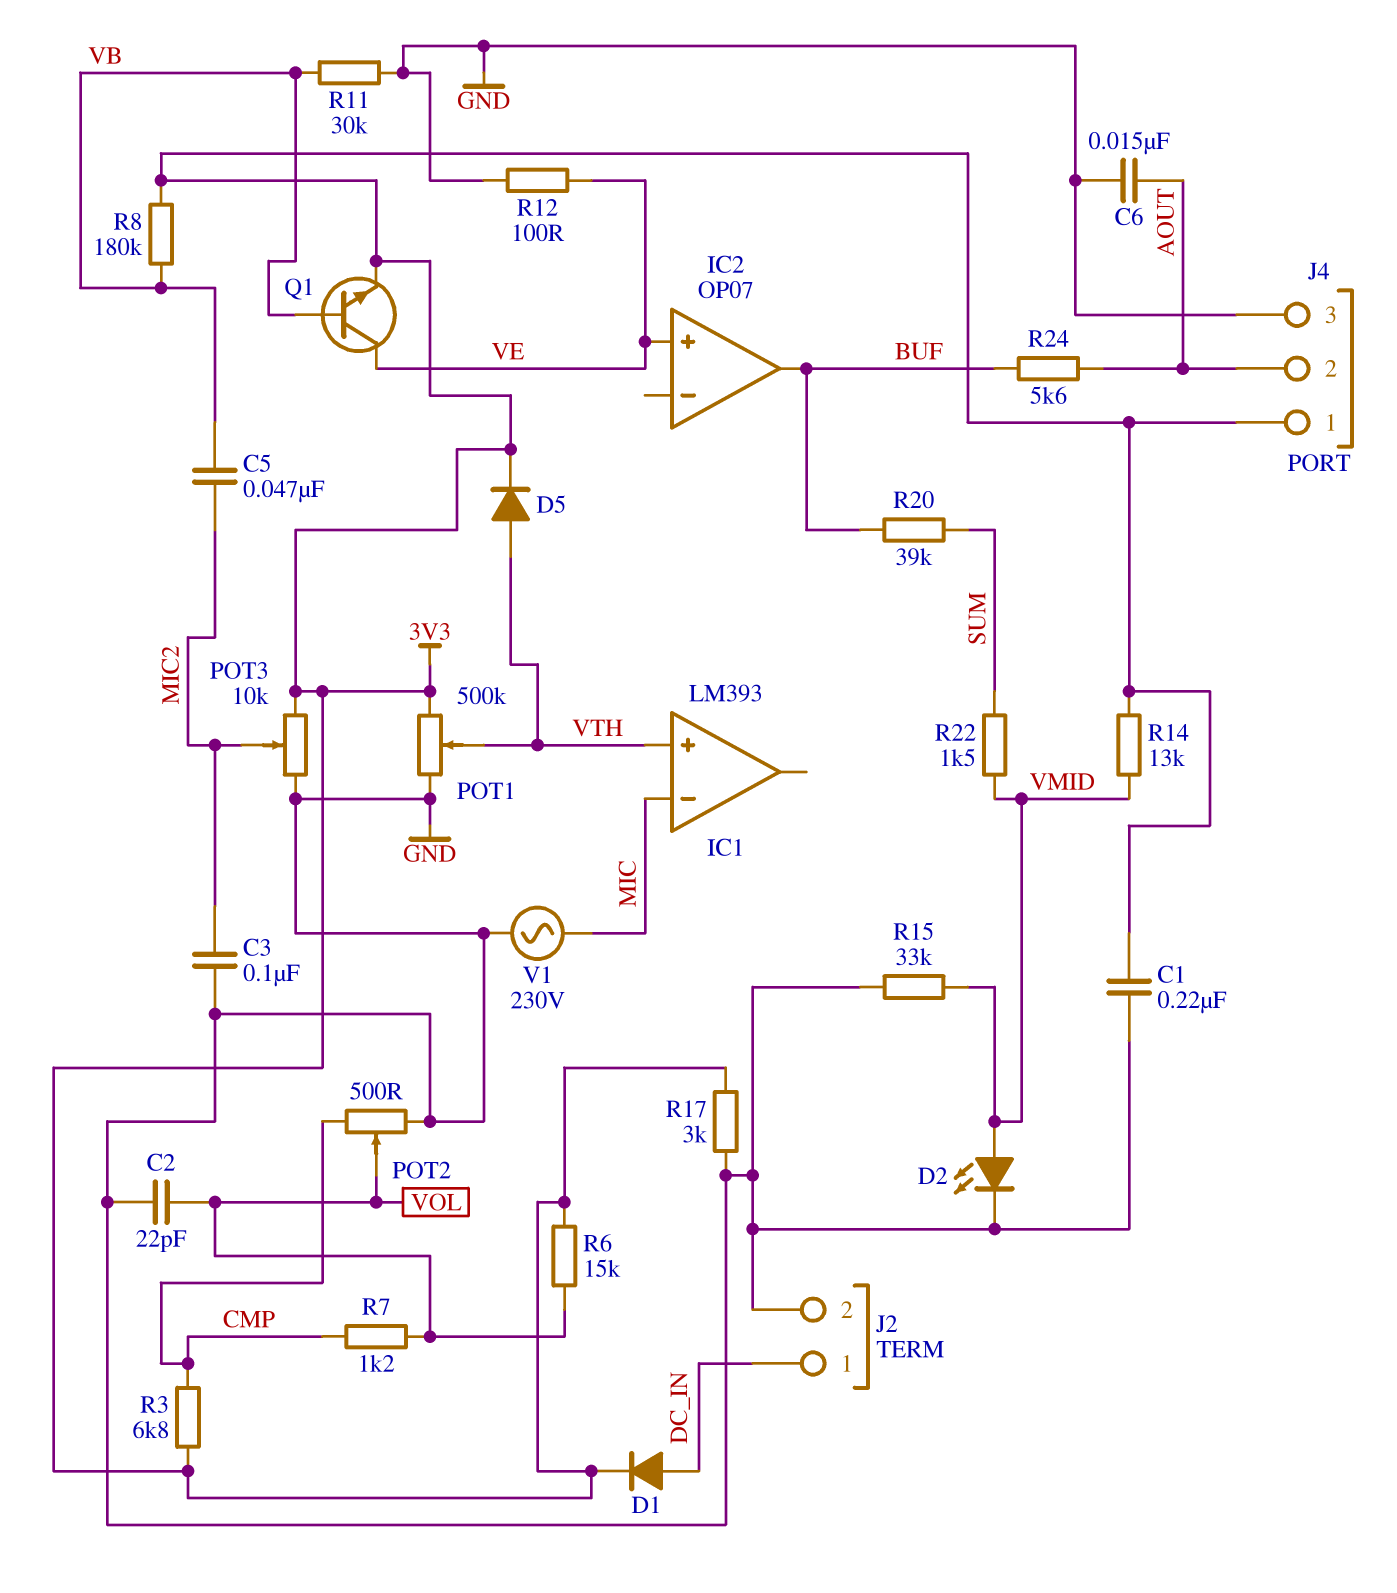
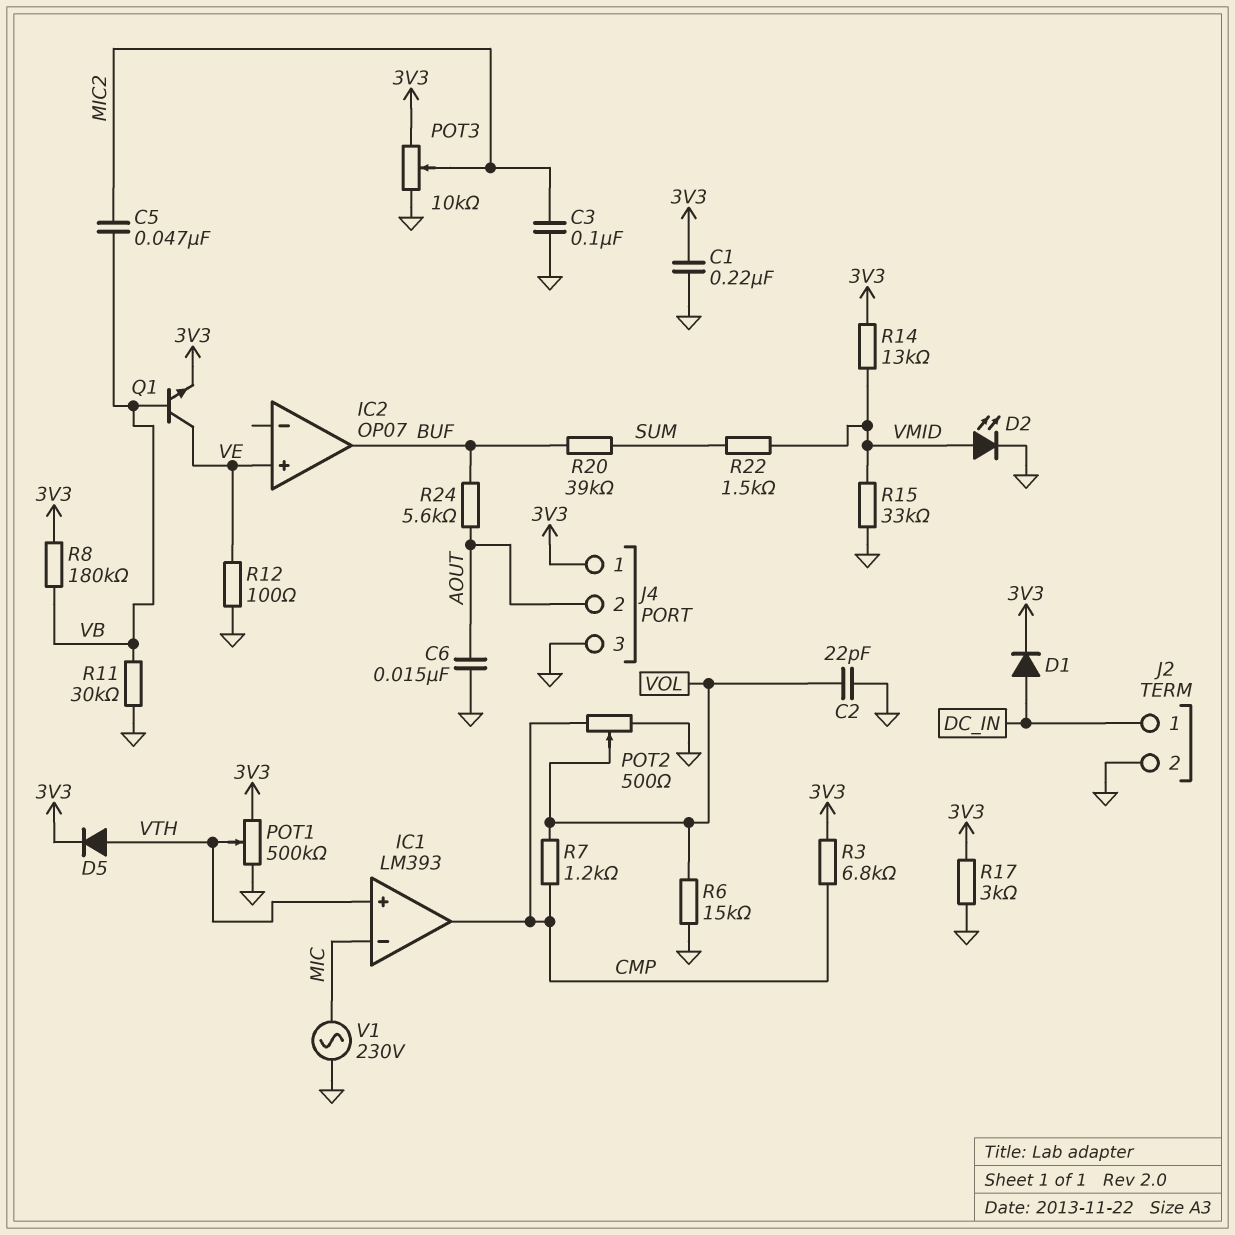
IC1 pin out: none -> CMP
R6: 15k (3V3, VOL) -> 15k (GND, VOL)

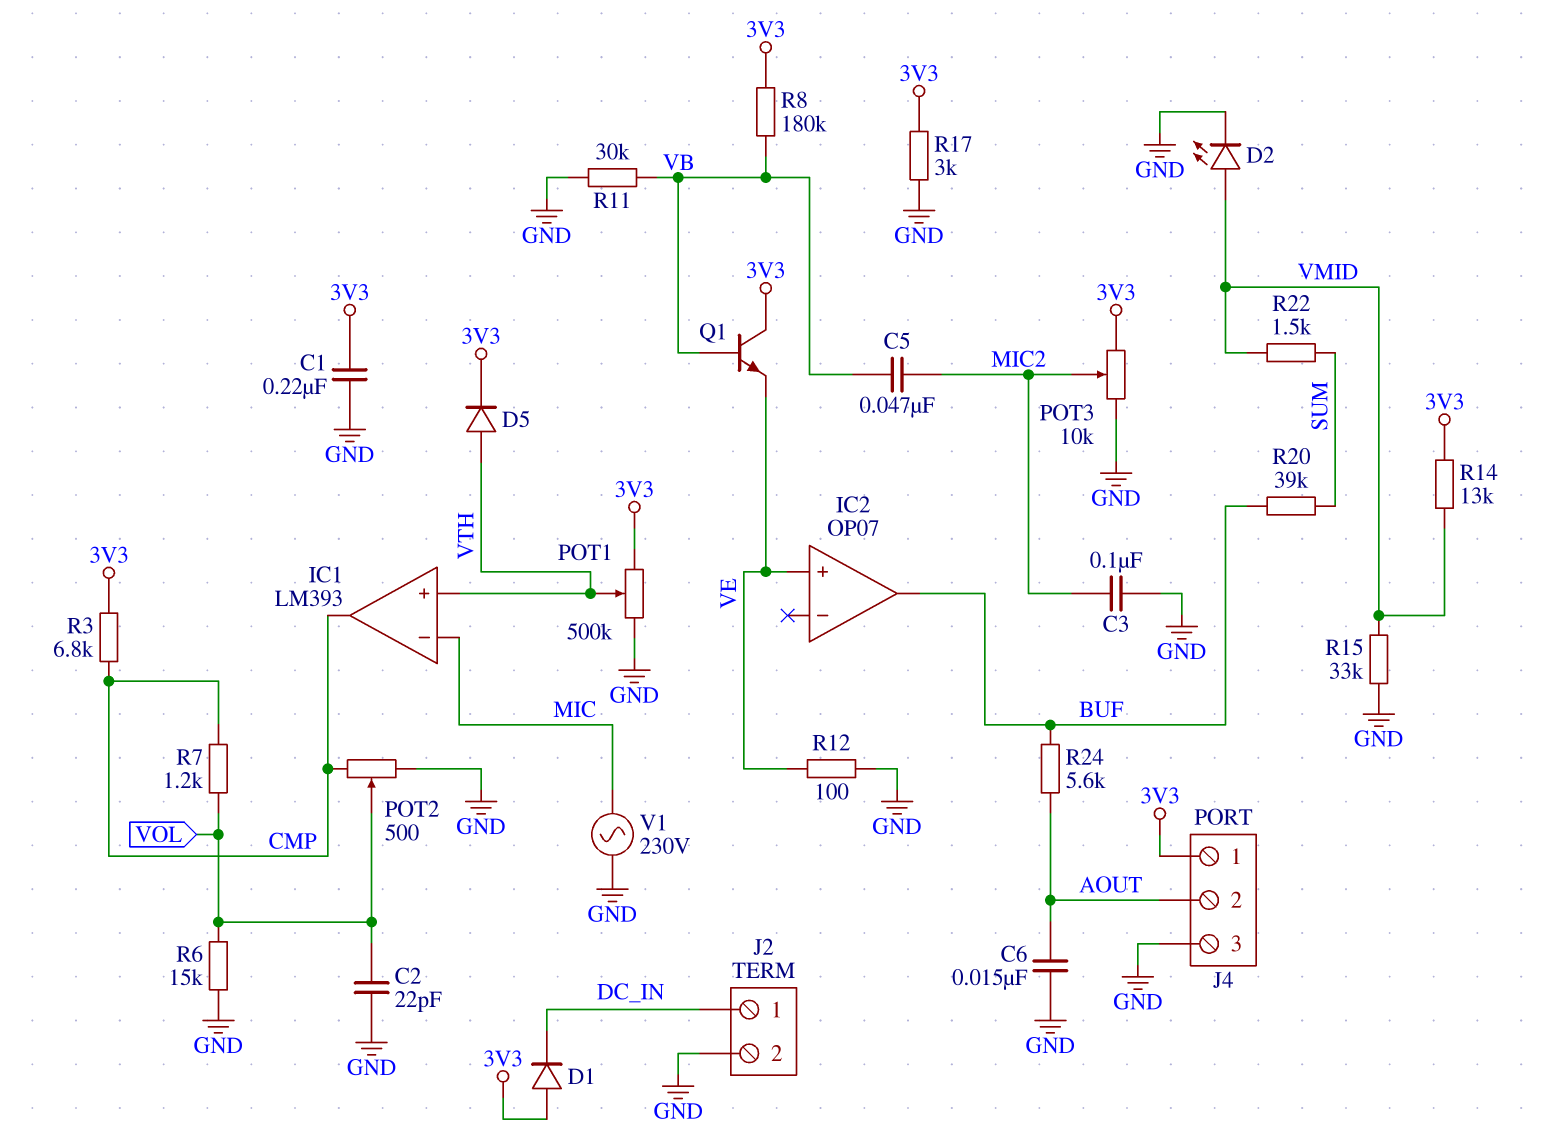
D1: diode (A DC_IN, K 3V3) -> diode (A 3V3, K DC_IN)
Q1: NPN (B VB, C VE, E 3V3) -> NPN (B VB, C 3V3, E VE)

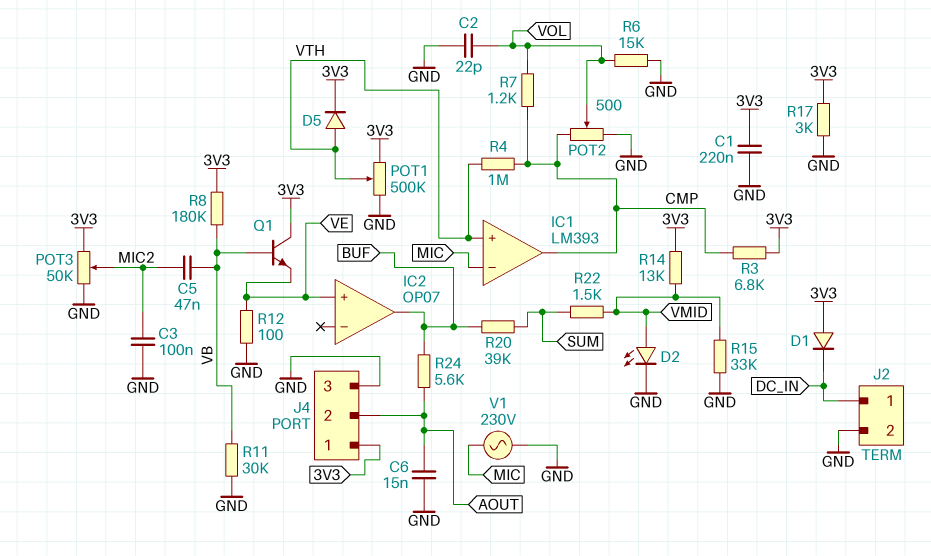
POT3: 10k (3V3, GND, wiper MIC2) -> 50k (3V3, GND, wiper MIC2)
R4: none -> 1M (CMP, VTH)

